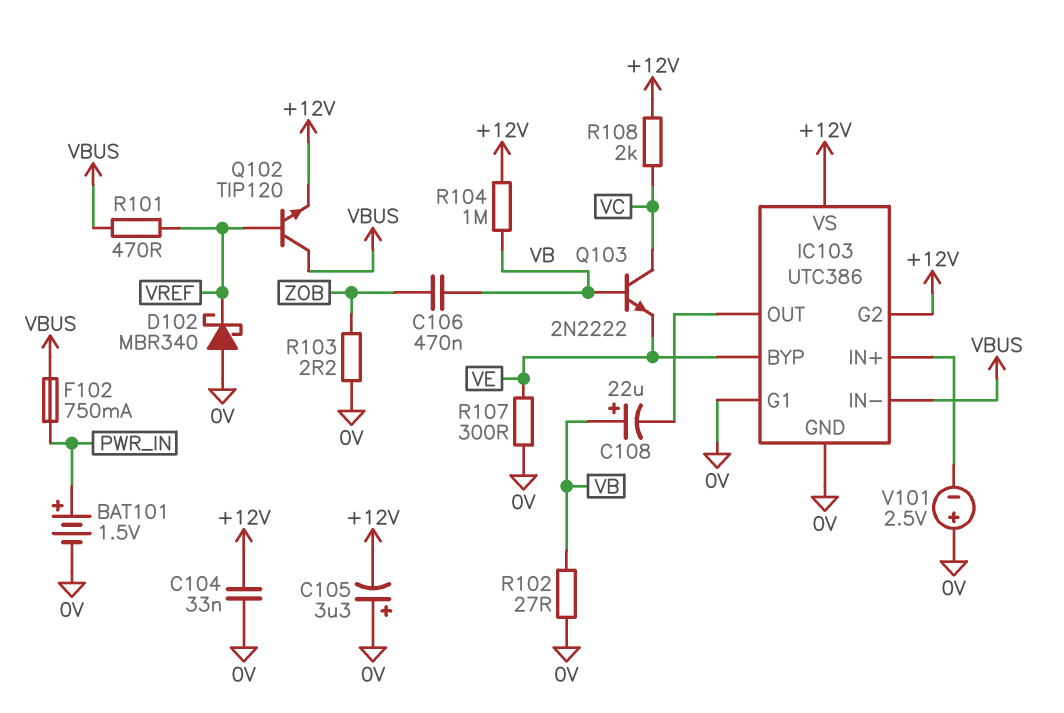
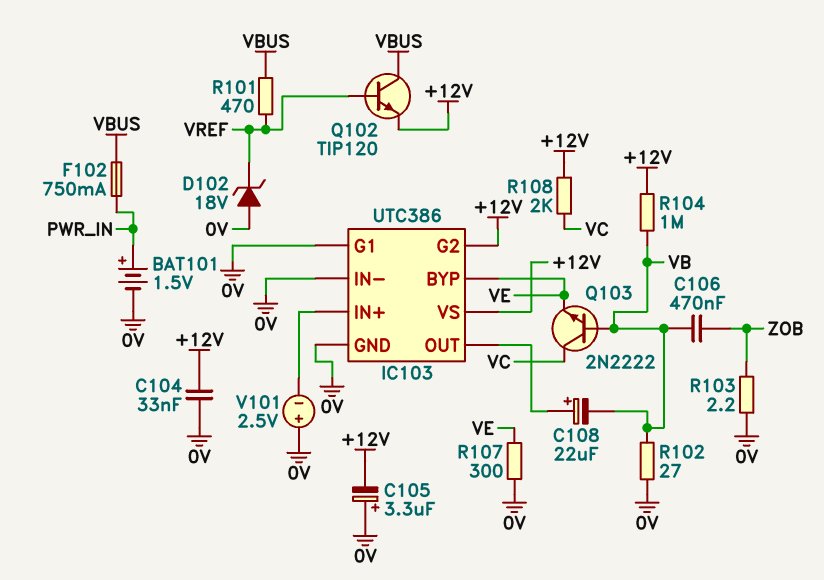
C108: 22uF (plus VB, minus IC103/OUT) -> 22uF (plus IC103/OUT, minus VB)
D102: schottky MBR340 (A 0V, K VREF) -> zener 18V (A 0V, K VREF)
IC103 pin IN-: VBUS -> 0V

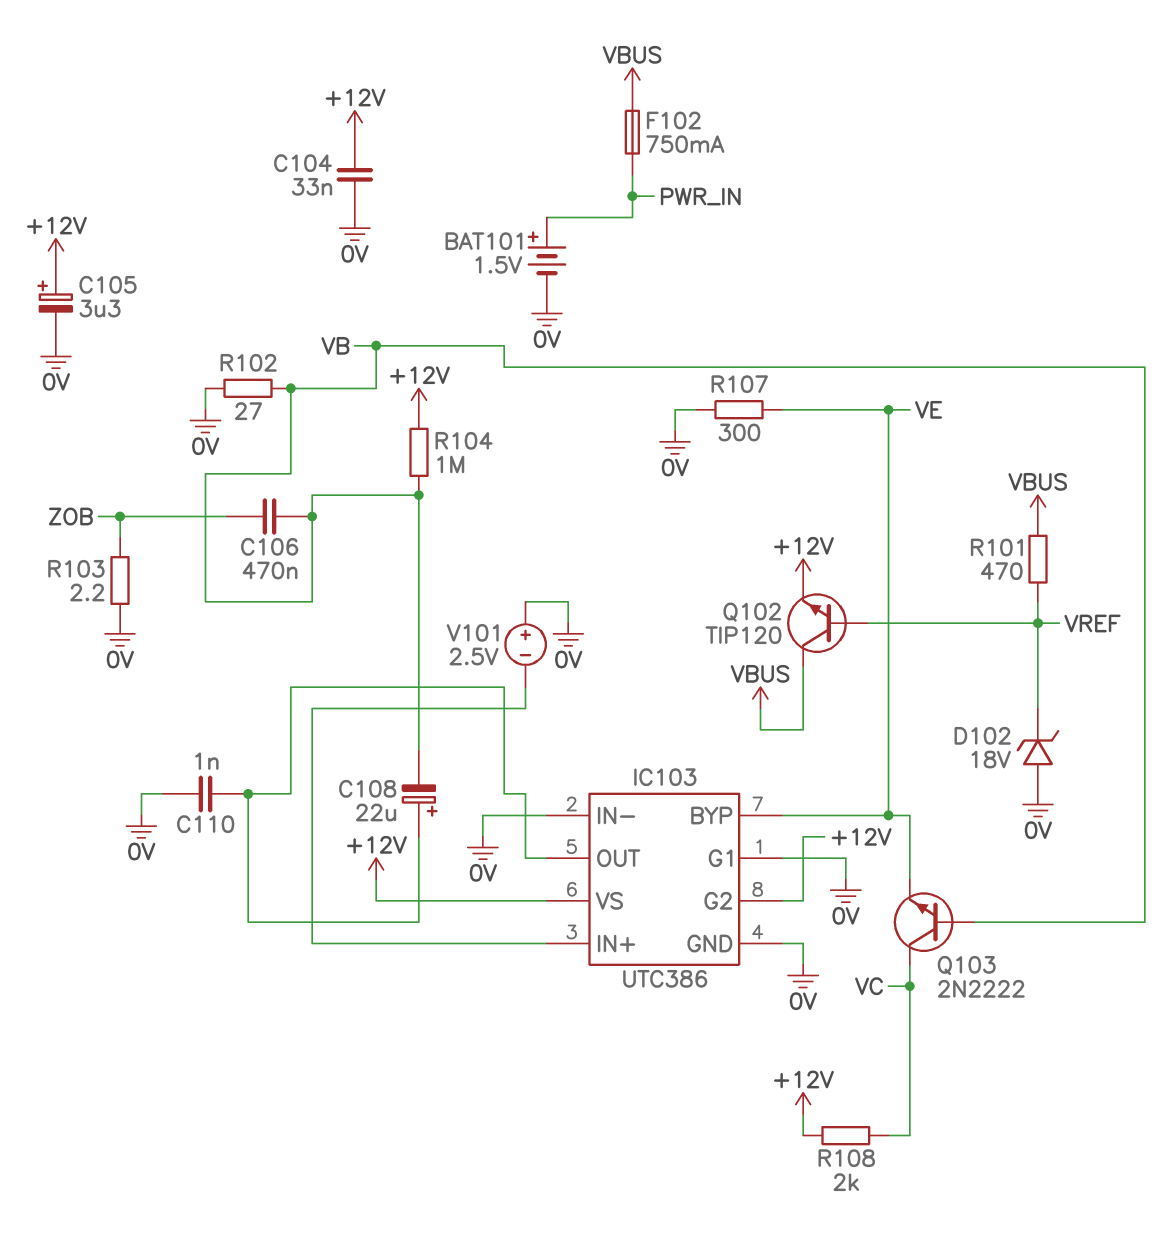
C105: 3.3uF (plus 0V, minus +12V) -> 3.3uF (plus +12V, minus 0V)
C110: none -> 1nF (0V, IC103/OUT)

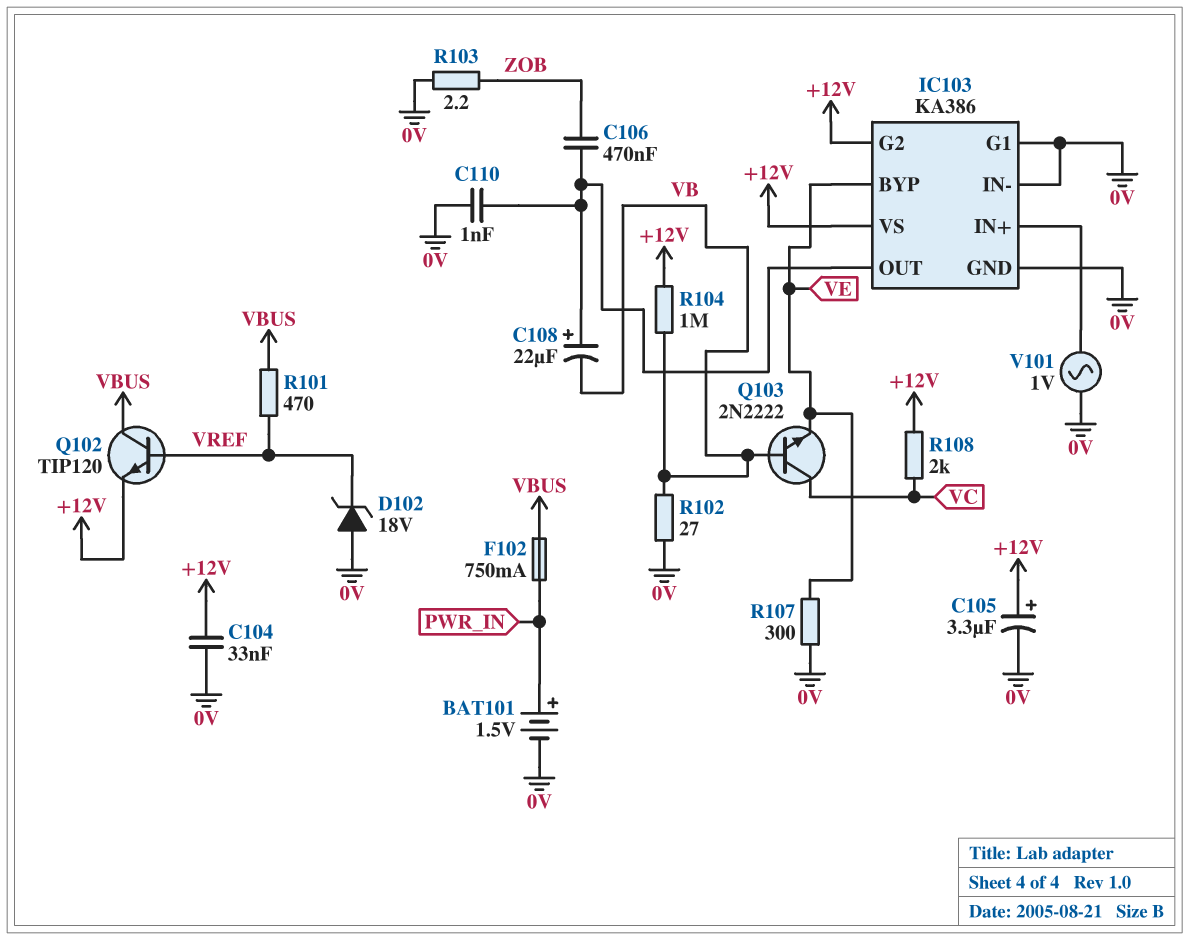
C106: 470nF (VB, ZOB) -> 470nF (IC103/OUT, ZOB)
IC103: UTC386 -> KA386
V101: 2.5V (plus 0V, minus IC103/IN+) -> AC 1V (0V, IC103/IN+)

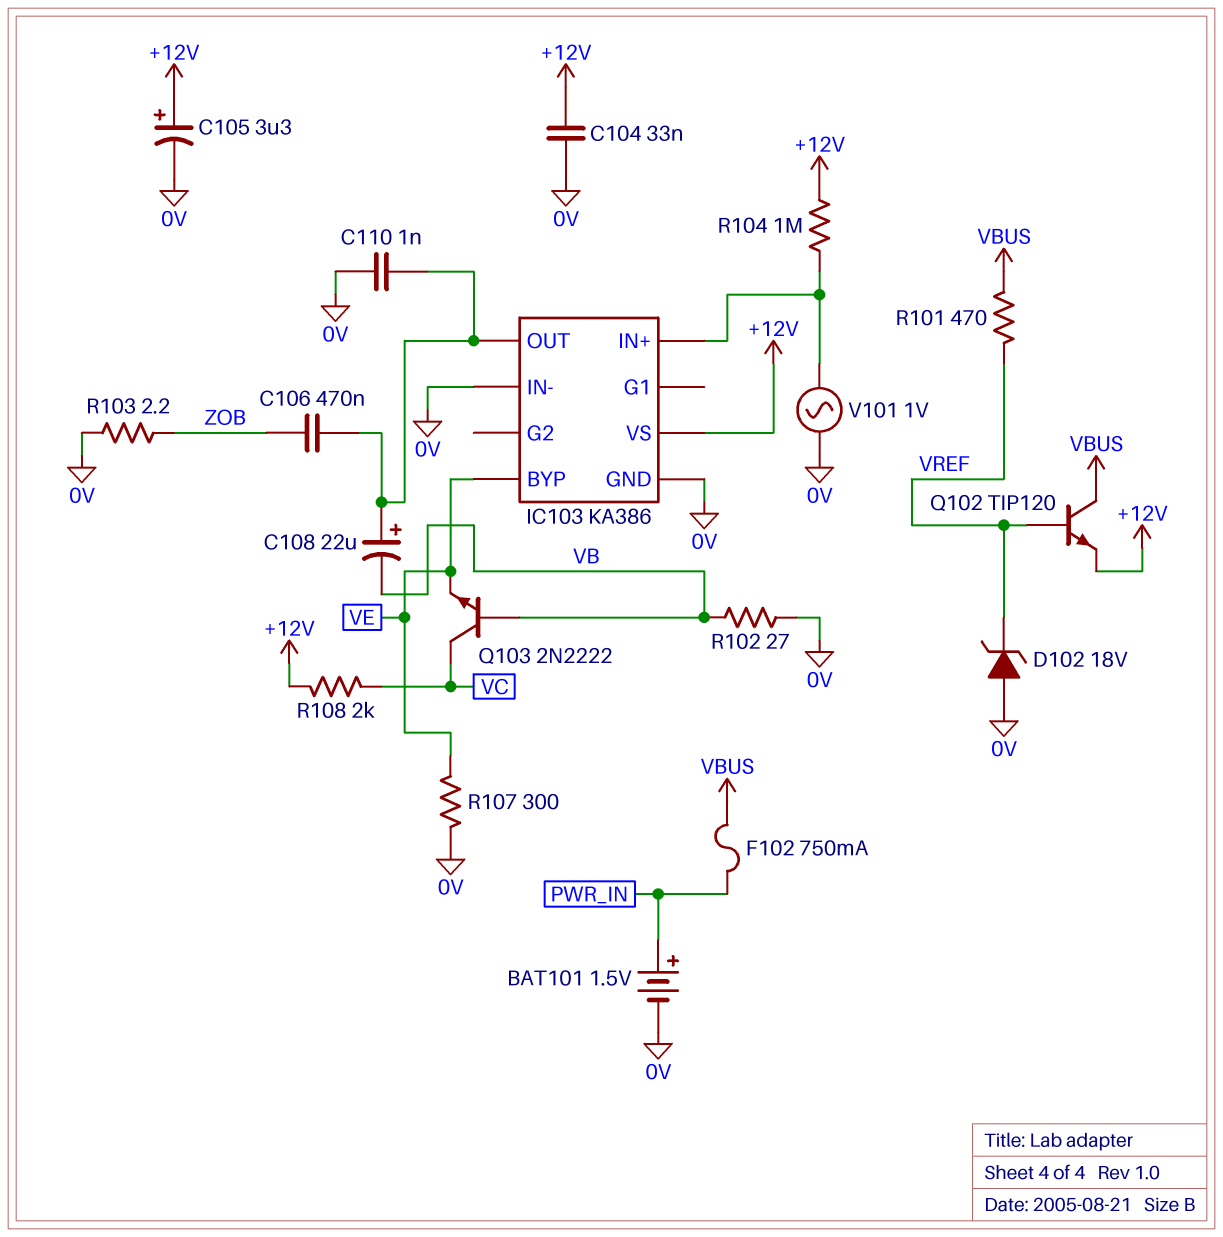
IC103 pin G1: 0V -> none
IC103 pin G2: +12V -> none
R104: 1M (+12V, VB) -> 1M (+12V, IC103/IN+)

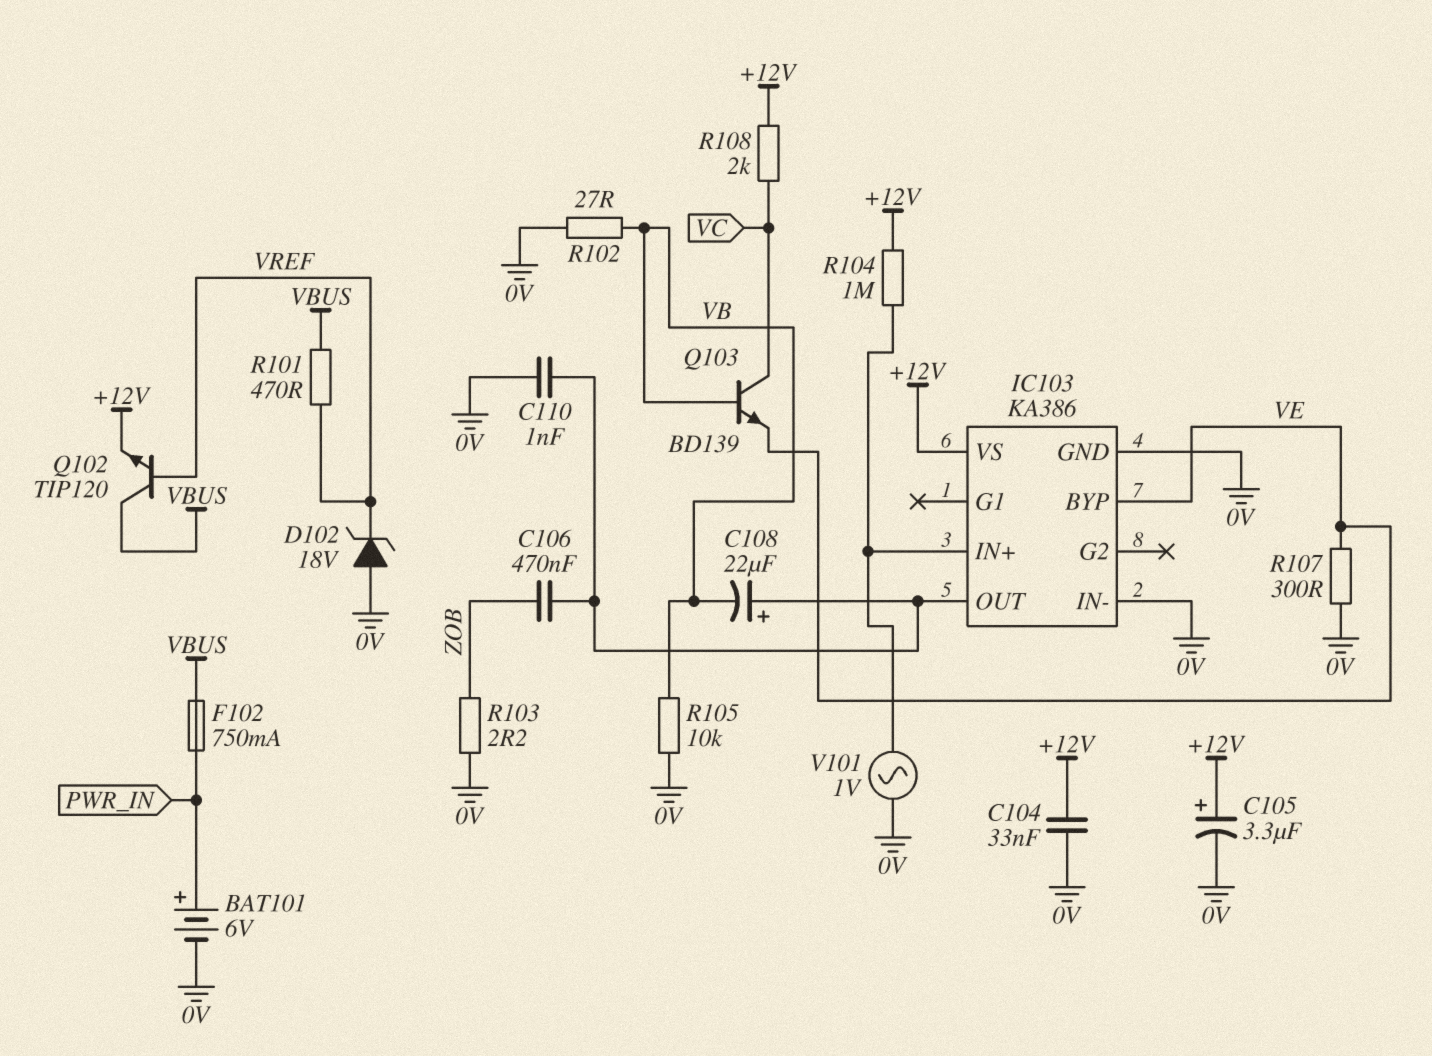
BAT101: 1.5V (plus PWR_IN, minus 0V) -> 6V (plus PWR_IN, minus 0V)
Q103: NPN 2N2222 (B VB, C VC, E VE) -> NPN BD139 (B VB, C VC, E VE)
R105: none -> 10k (0V, VB)

